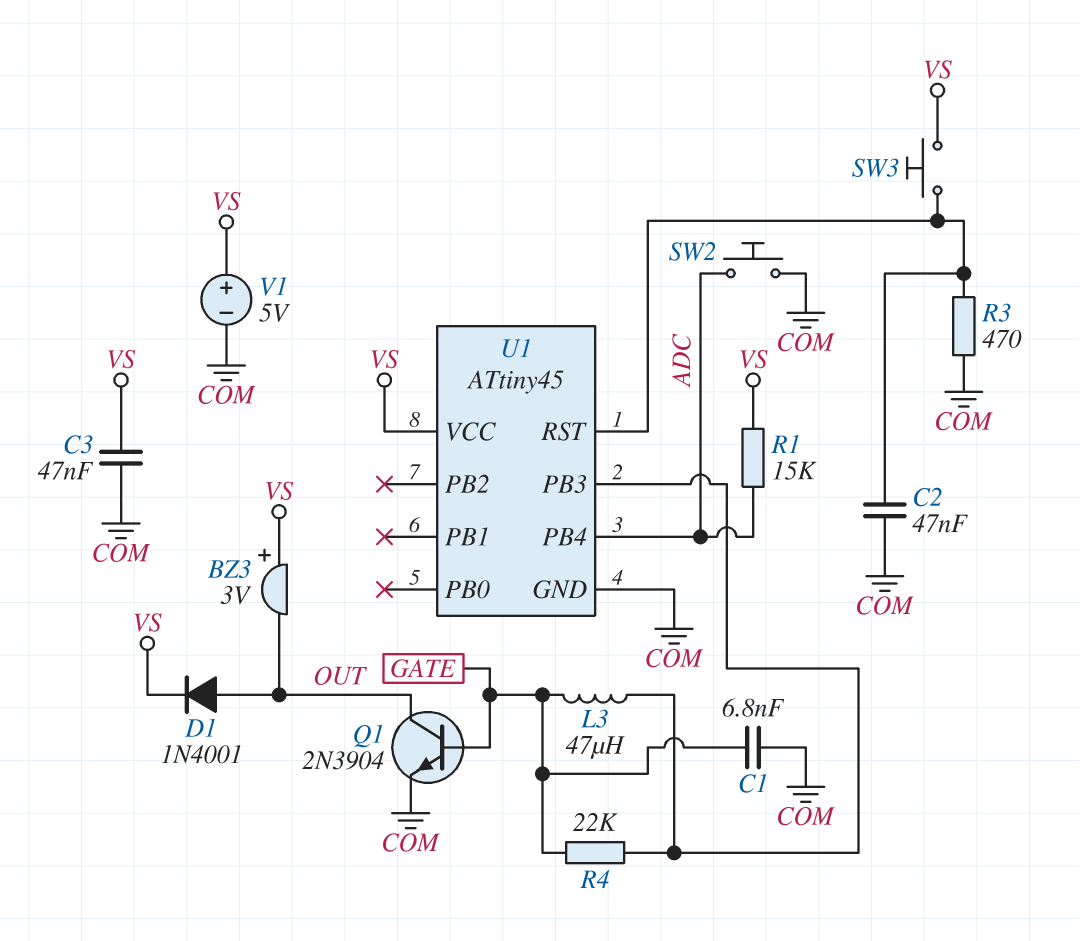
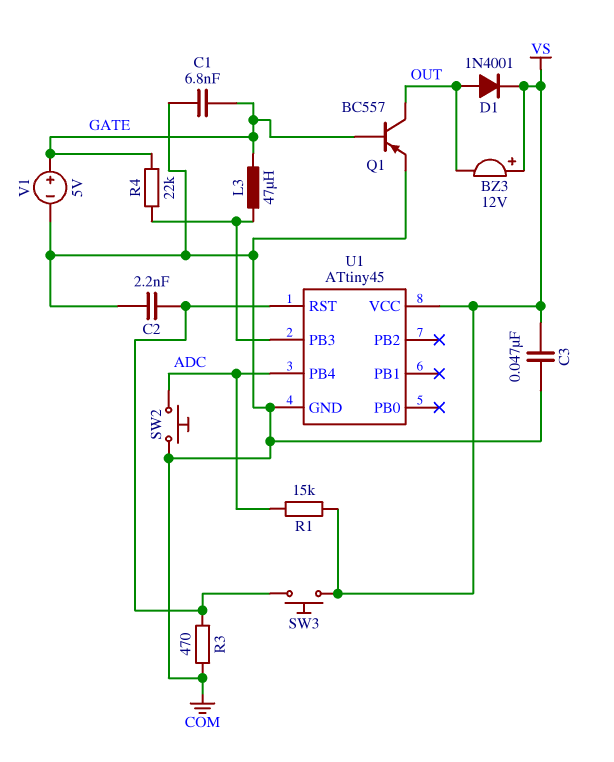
BZ3: buzzer 3V (plus VS, minus OUT) -> buzzer 12V (plus VS, minus OUT)
C2: 47nF (COM, U1/RST) -> 2.2nF (COM, U1/RST)
Q1: NPN 2N3904 (B GATE, C OUT, E COM) -> PNP BC557 (B GATE, C OUT, E COM)
V1: 5V (plus VS, minus COM) -> 5V (plus GATE, minus COM)

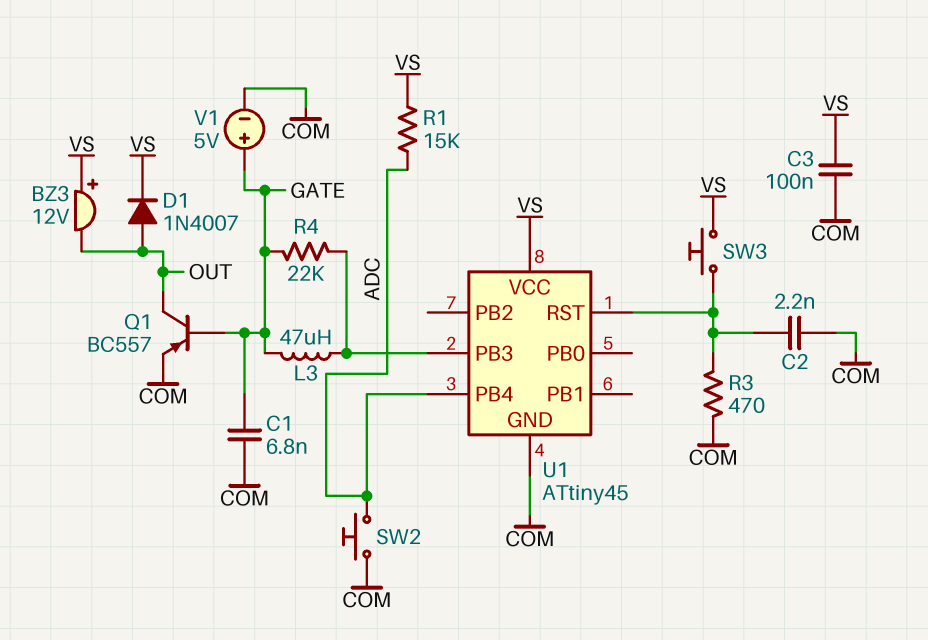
C3: 47nF (COM, VS) -> 100nF (COM, VS)
D1: diode 1N4001 (A OUT, K VS) -> diode 1N4007 (A OUT, K VS)

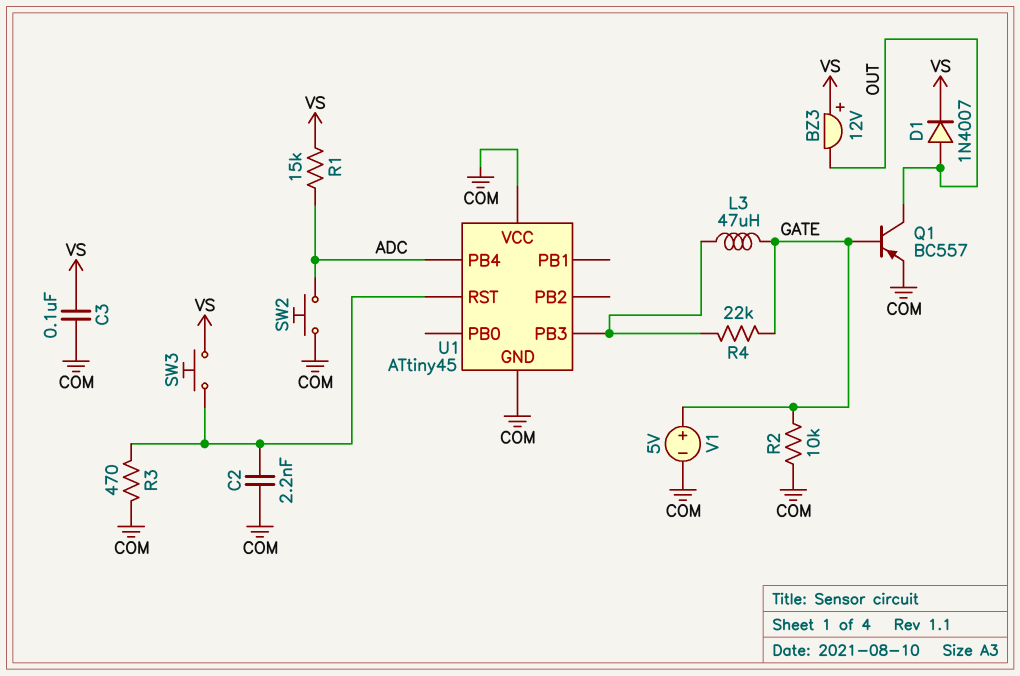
C1: 6.8nF (COM, GATE) -> none
R2: none -> 10k (COM, GATE)
U1 pin VCC: VS -> COM

